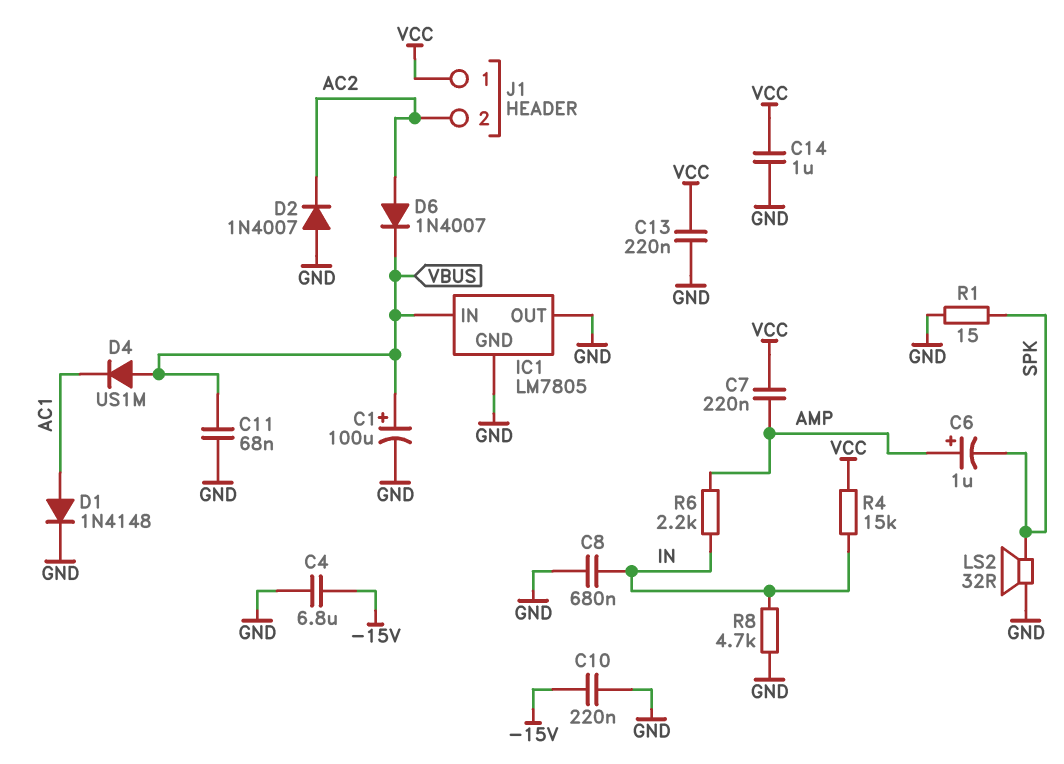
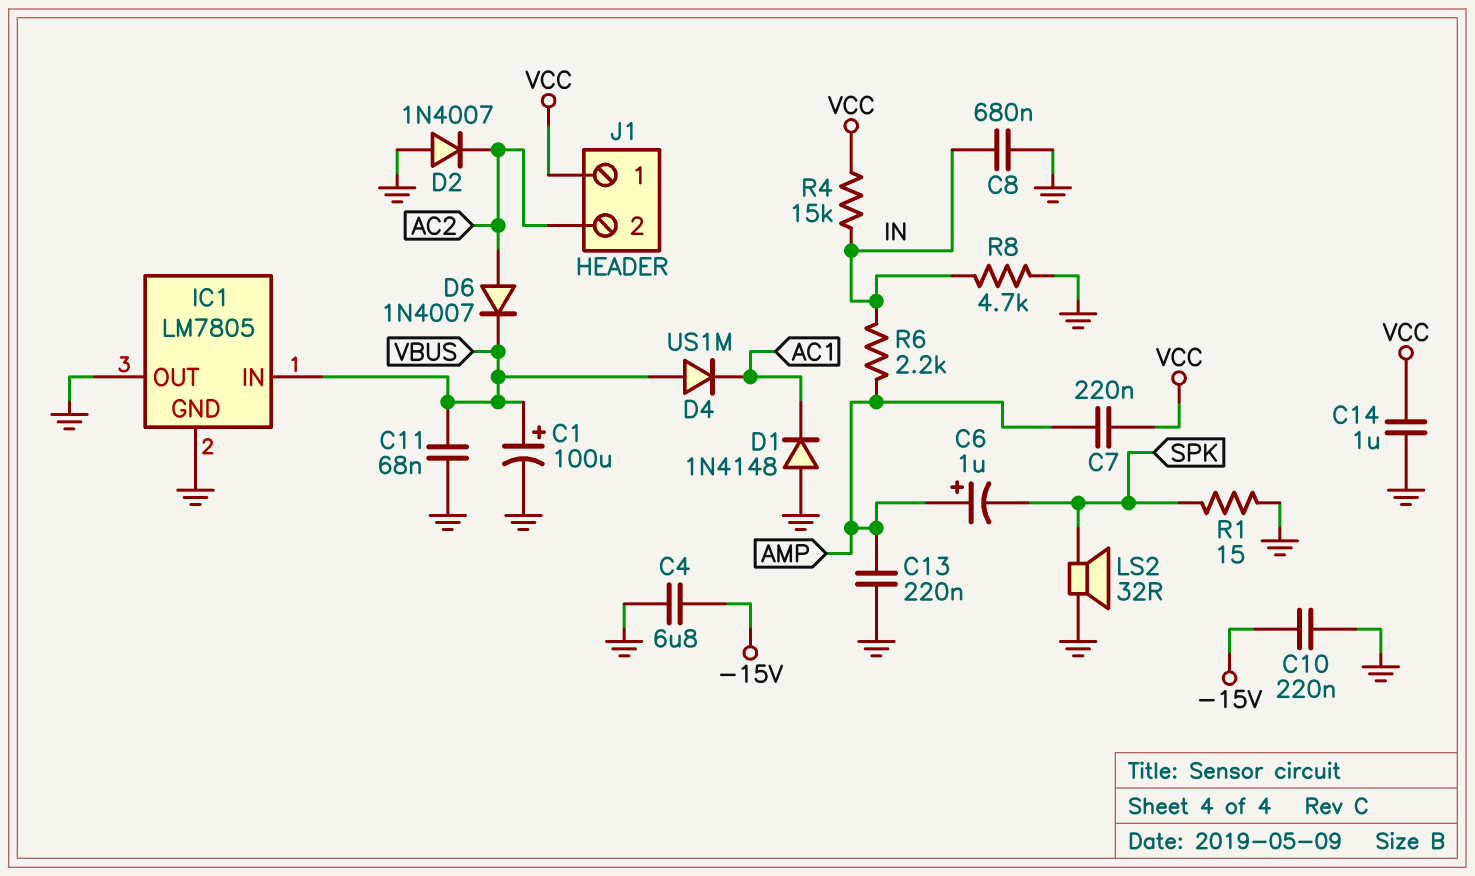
C13: 220nF (GND, VCC) -> 220nF (AMP, GND)
D1: diode 1N4148 (A AC1, K GND) -> diode 1N4148 (A GND, K AC1)

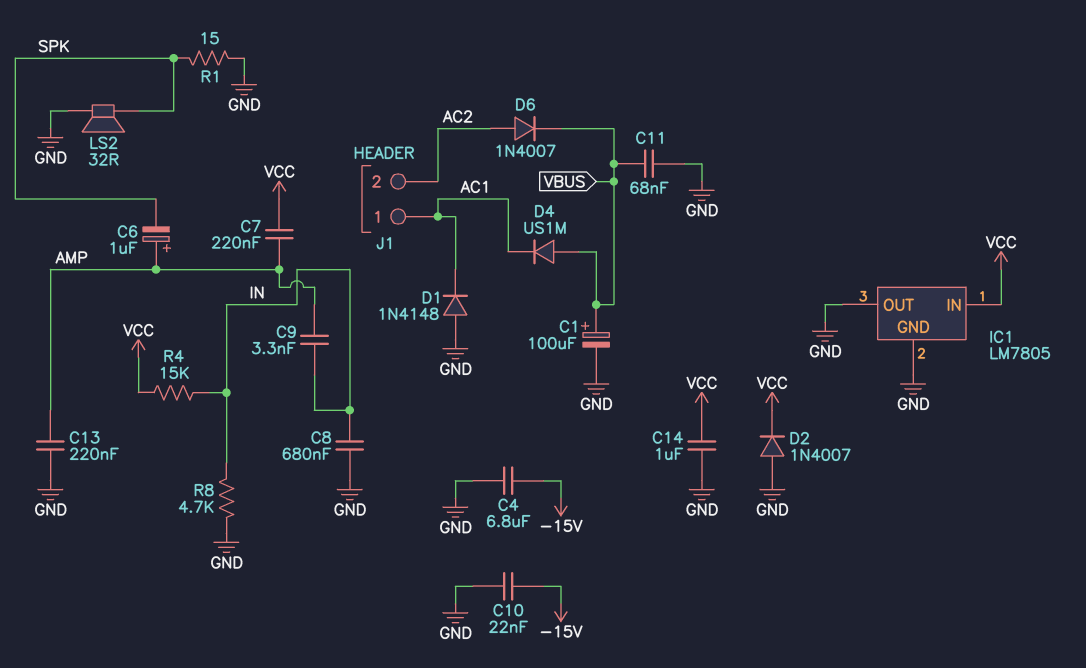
C9: none -> 3.3nF (AMP, IN)
C10: 220nF (-15V, GND) -> 22nF (-15V, GND)
D2: diode 1N4007 (A GND, K AC2) -> diode 1N4007 (A GND, K VCC)
IC1 pin IN: VBUS -> VCC
J1 pin 1: VCC -> AC1
R6: 2.2k (AMP, IN) -> none

